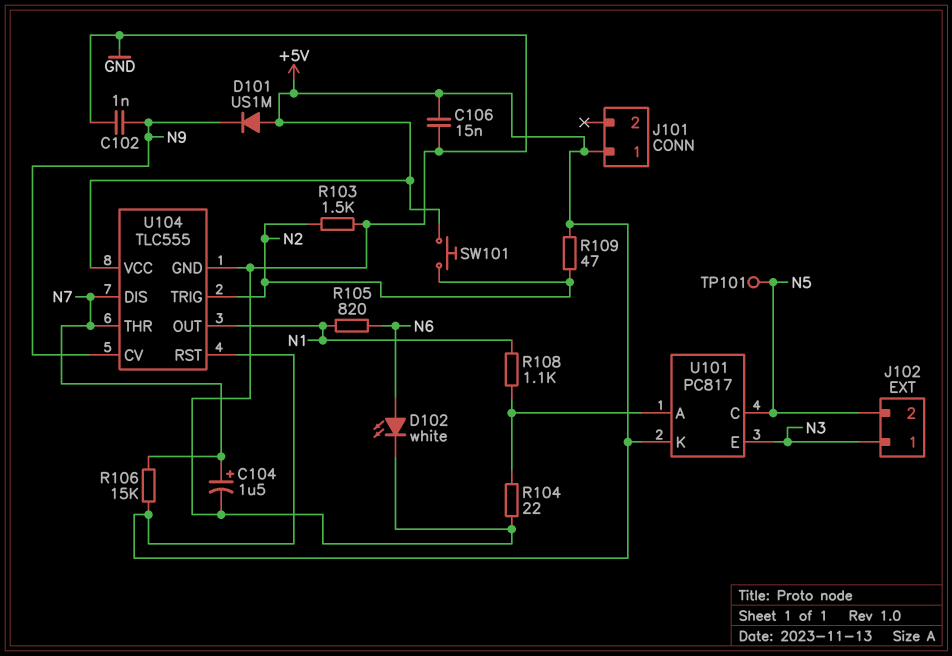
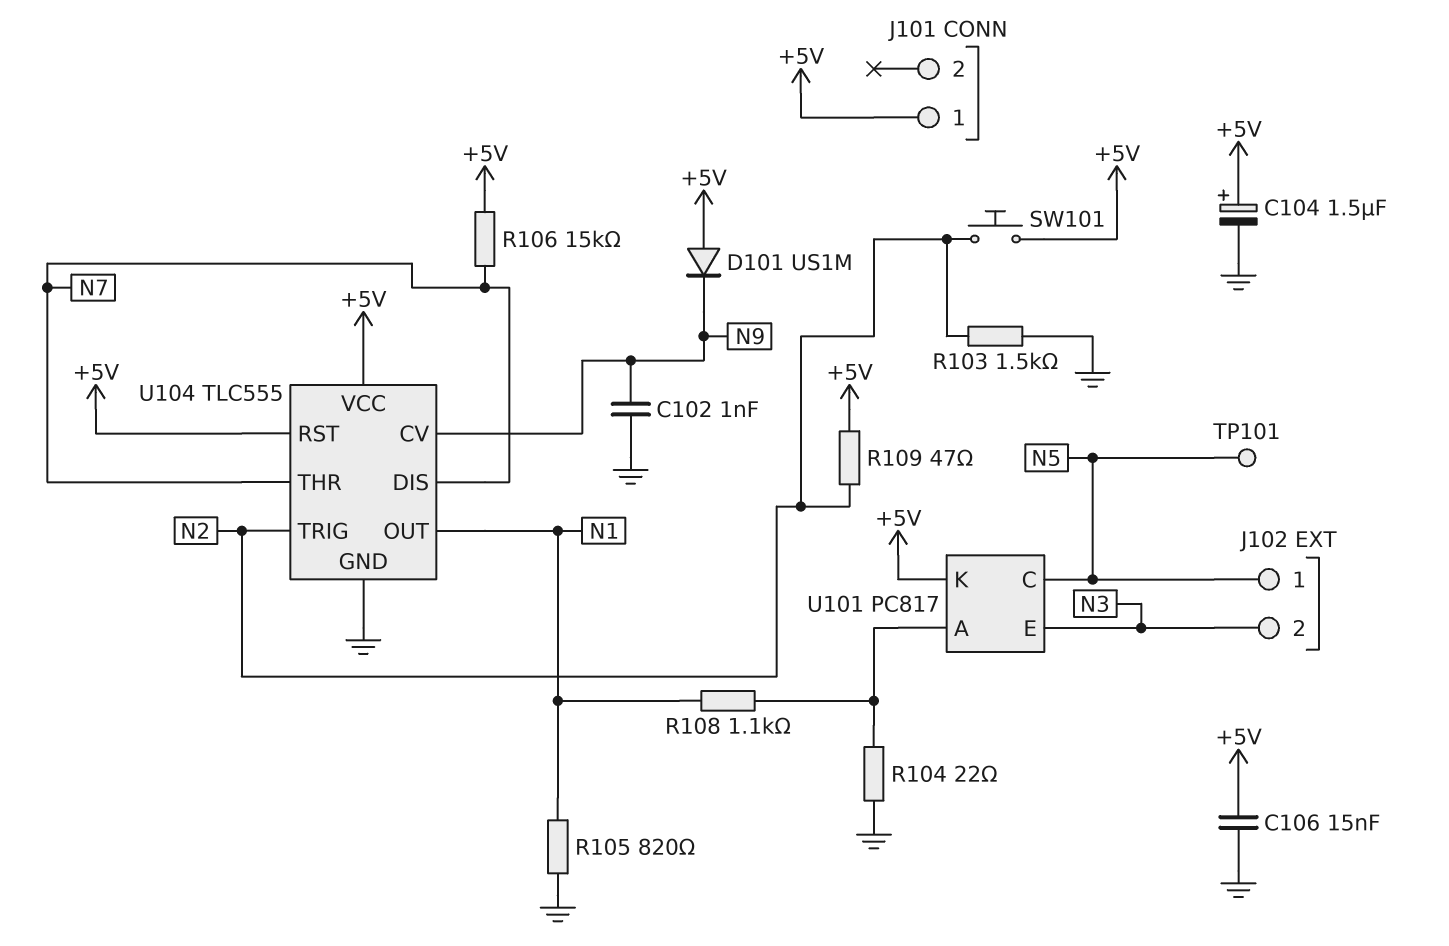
C104: 1.5uF (plus N7, minus GND) -> 1.5uF (plus +5V, minus GND)
D102: LED white (A N6, K GND) -> none
J102 pin 1: N3 -> N5
J102 pin 2: N5 -> N3
R105: 820 (N1, N6) -> 820 (GND, N1)

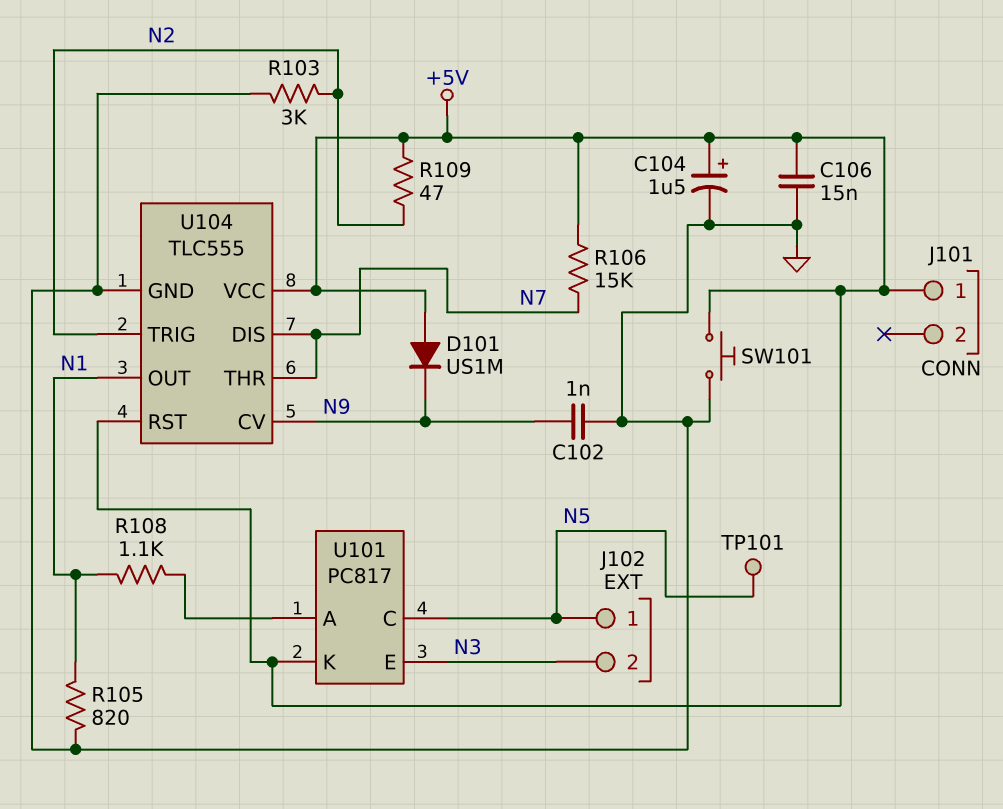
R103: 1.5k (GND, N2) -> 3k (GND, N2)
R104: 22 (GND, U101/A) -> none
SW101: button (+5V, N2) -> button (+5V, GND)

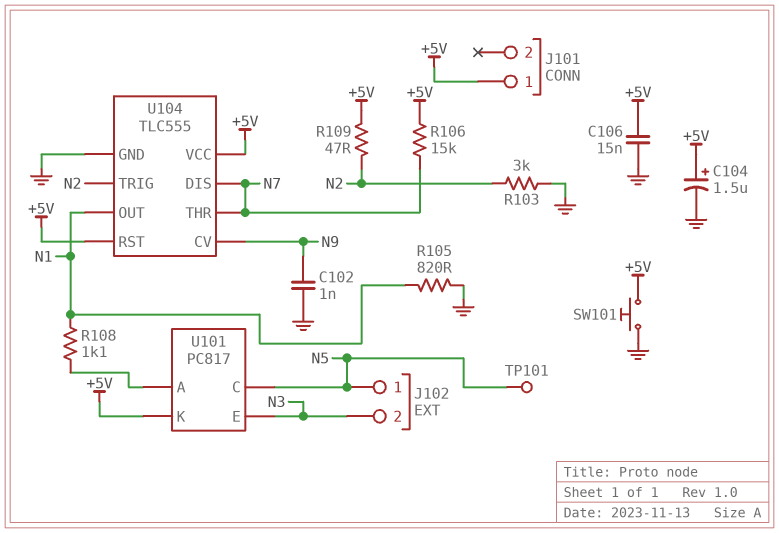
D101: diode US1M (A +5V, K N9) -> none

